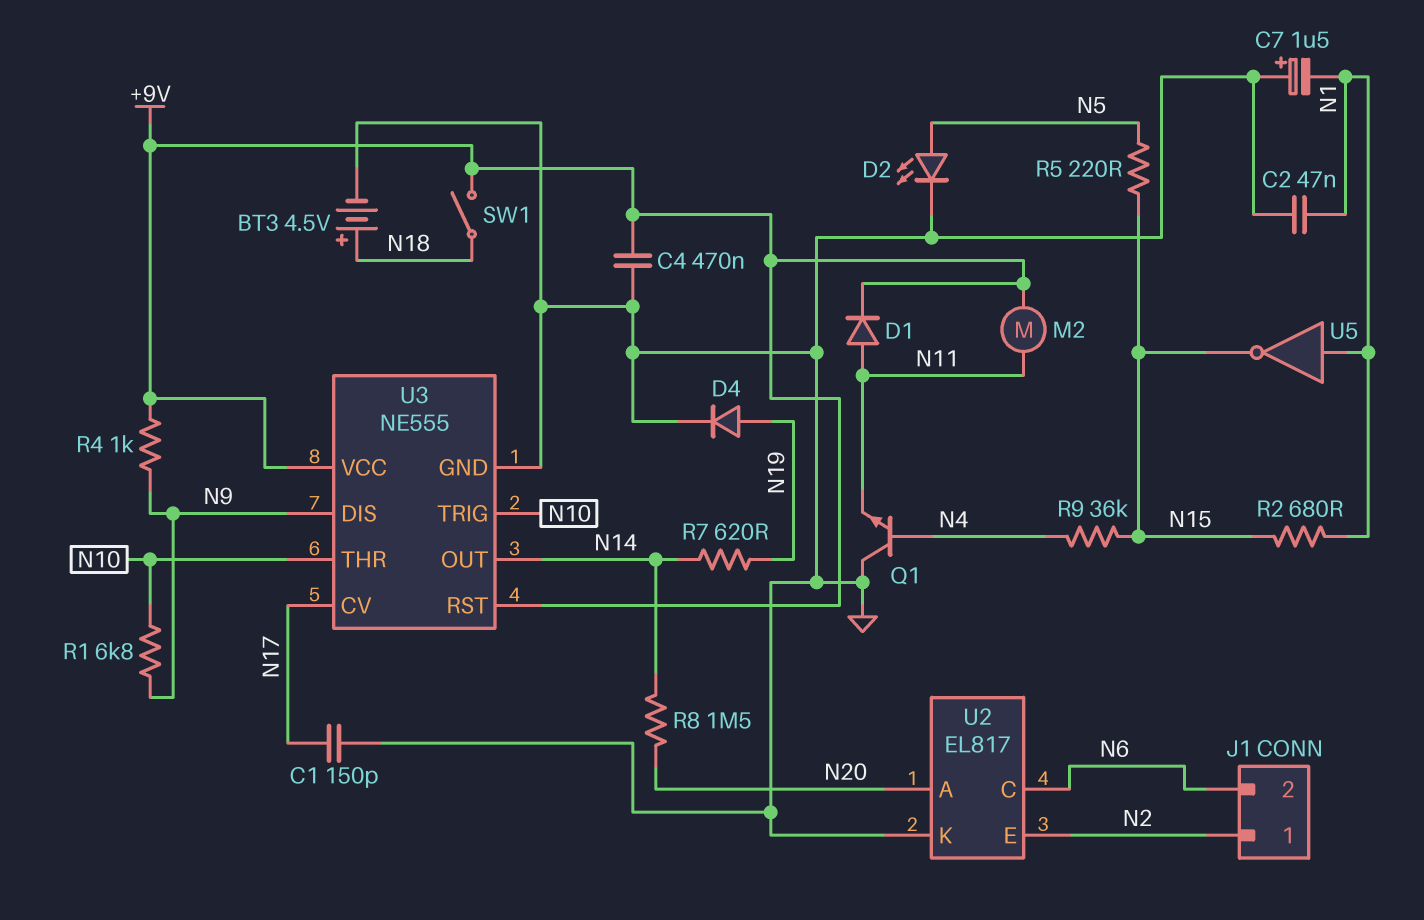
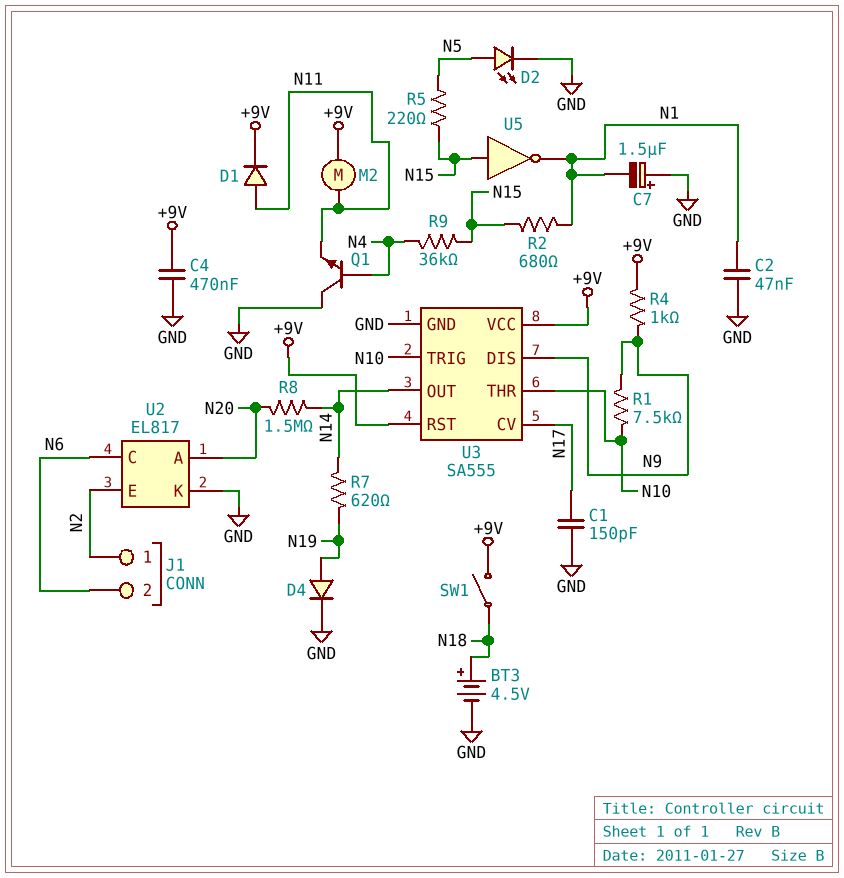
R1: 6.8k (N9, N10) -> 7.5k (N9, N10)
U3: NE555 -> SA555
U5: NOT (in N1, out N15) -> NOT (in N15, out N1)

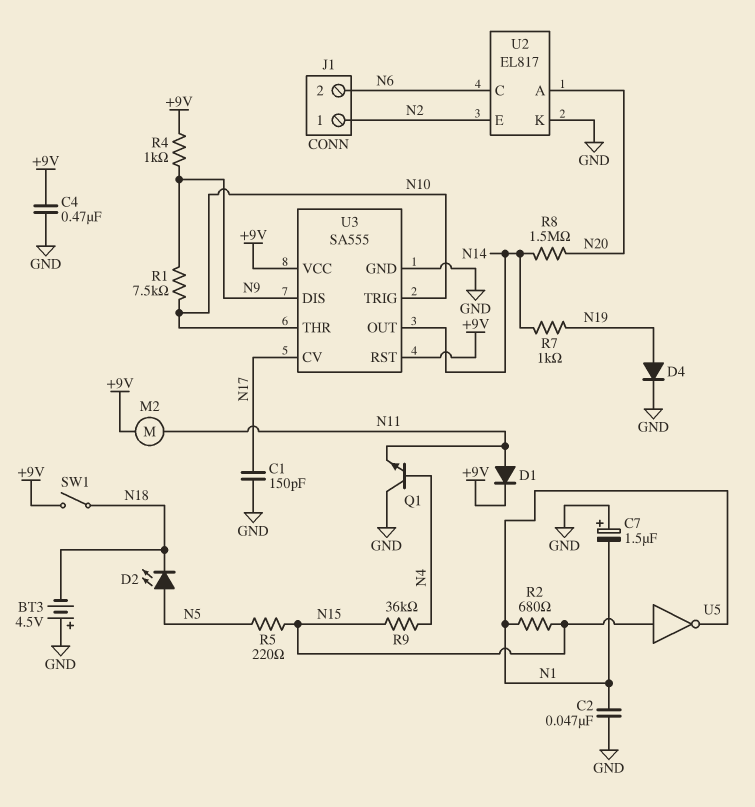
BT3: 4.5V (plus N18, minus GND) -> 4.5V (plus GND, minus N18)
D2: LED (A N5, K GND) -> LED (A N5, K N18)
R7: 620 (N14, N19) -> 1k (N14, N19)

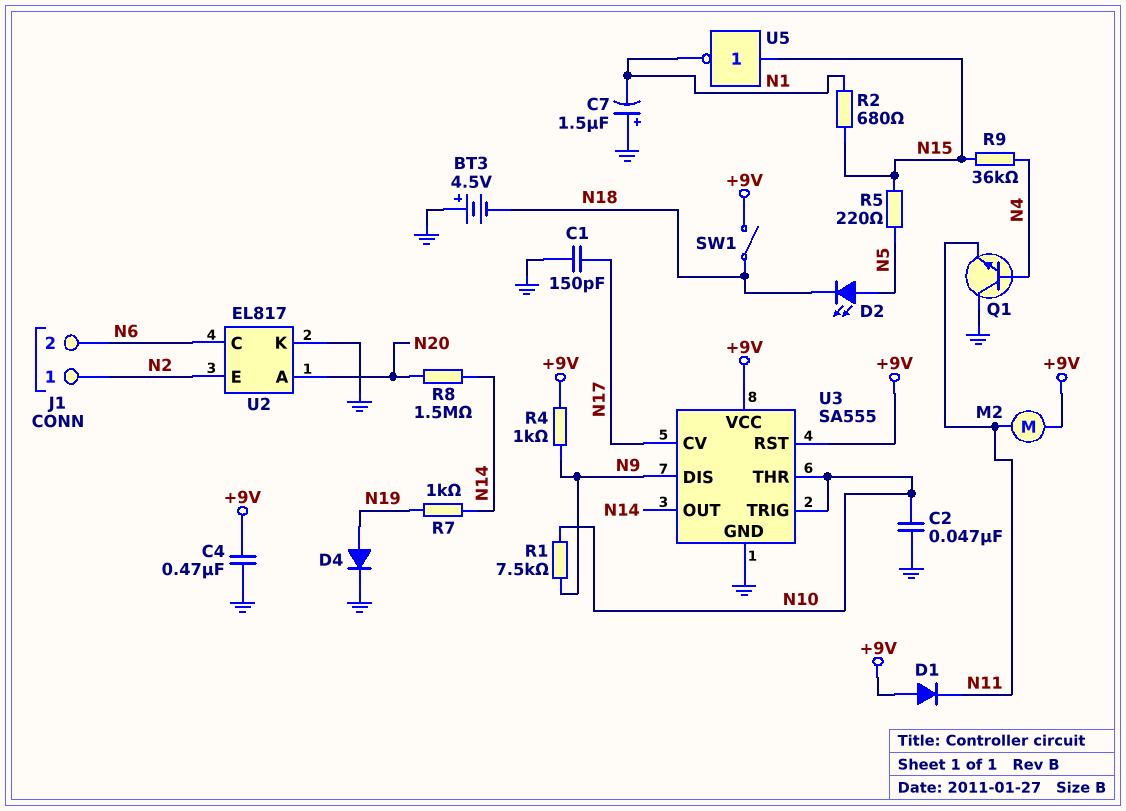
C2: 47nF (GND, N1) -> 47nF (GND, N10)
D1: diode (A N11, K +9V) -> diode (A +9V, K N11)

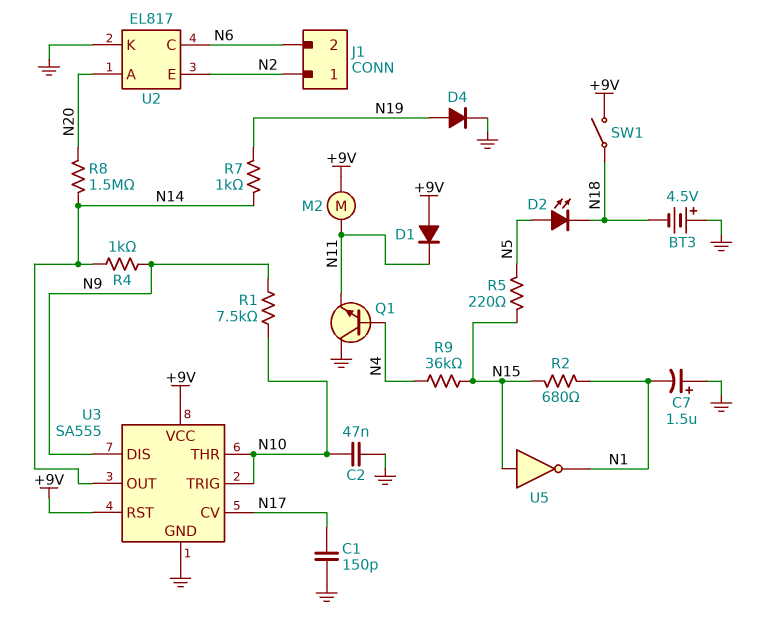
C4: 470nF (+9V, GND) -> none
R4: 1k (+9V, N9) -> 1k (N9, N14)

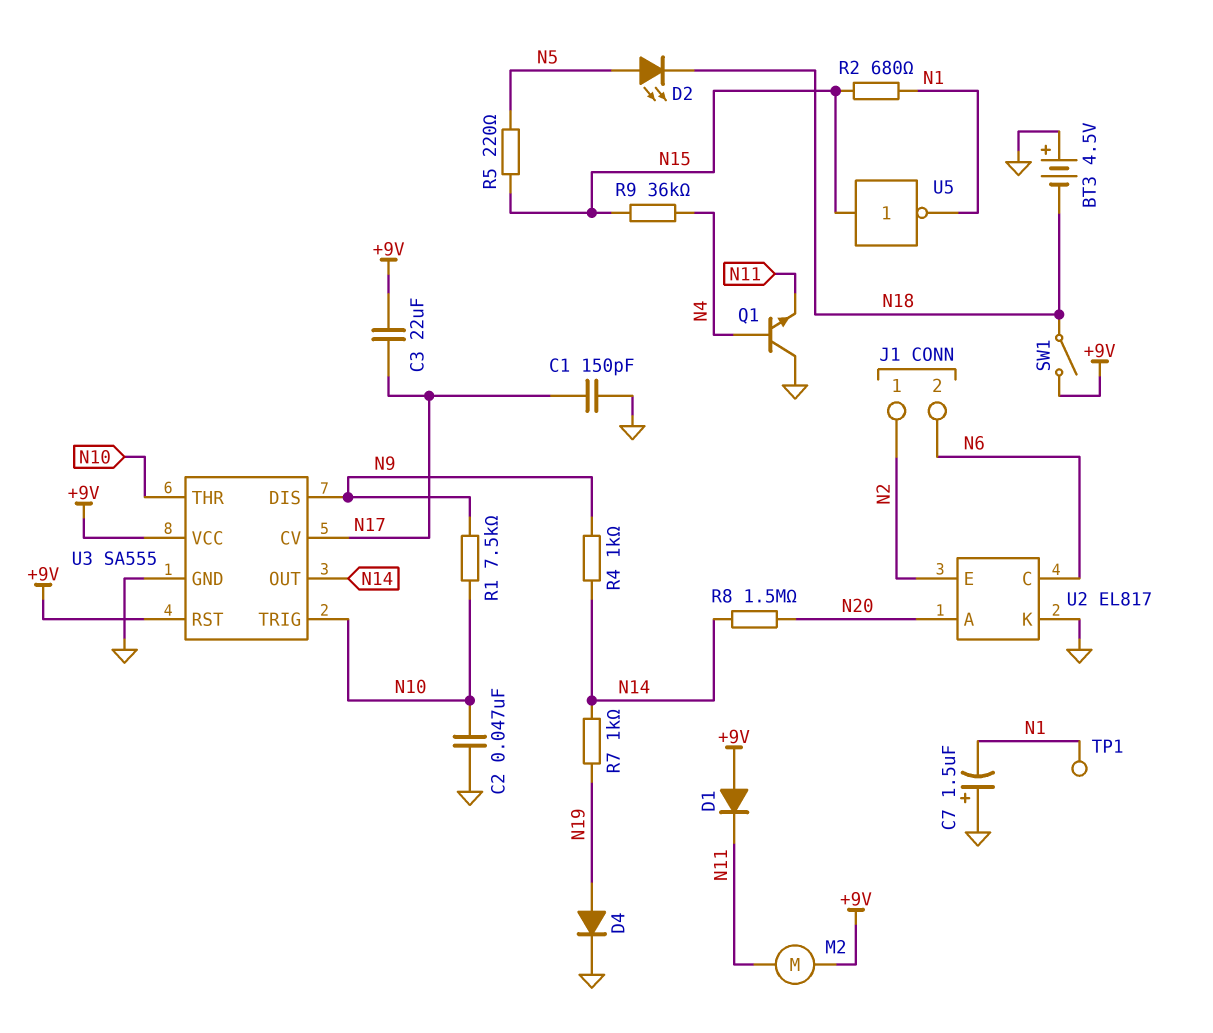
C3: none -> 22uF (+9V, N17)
TP1: none -> test point (N1)

